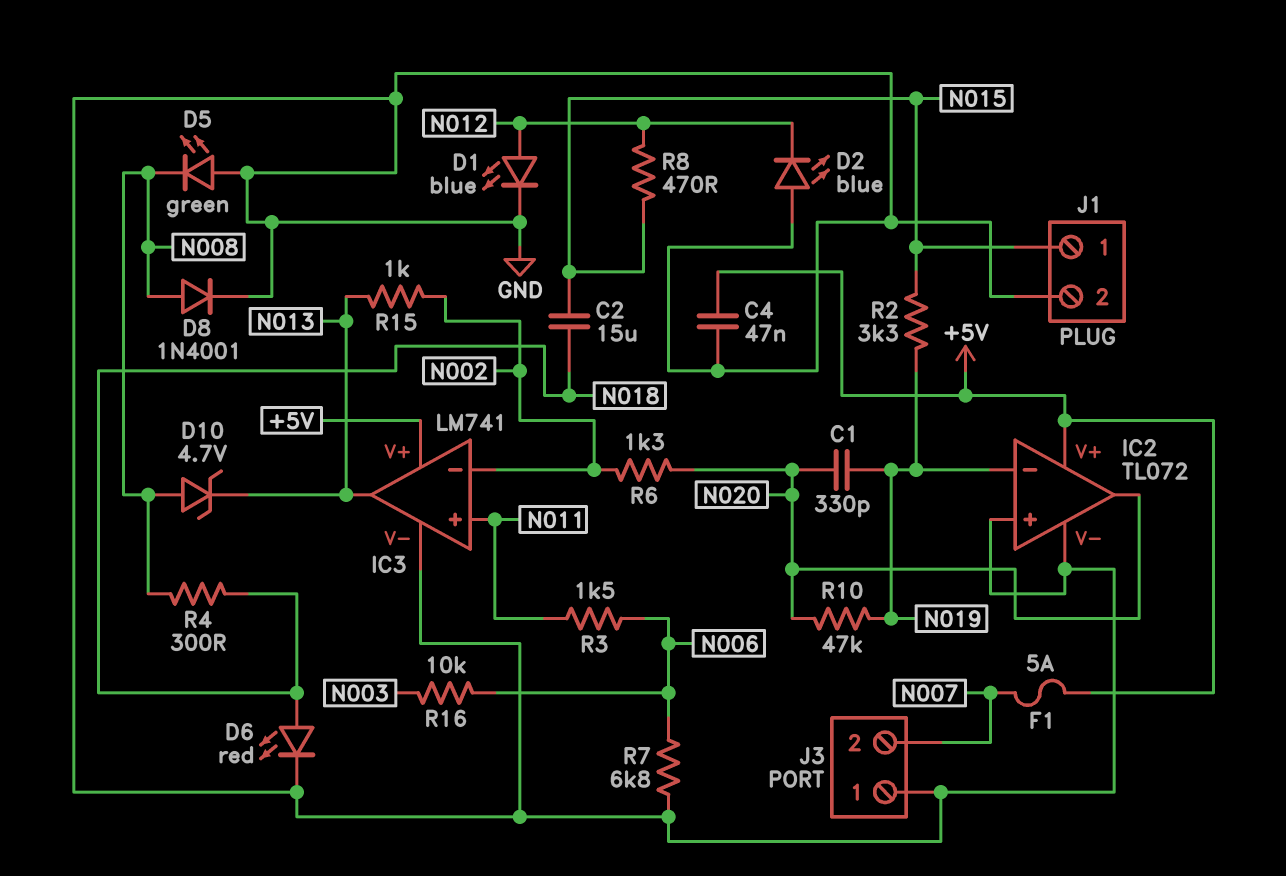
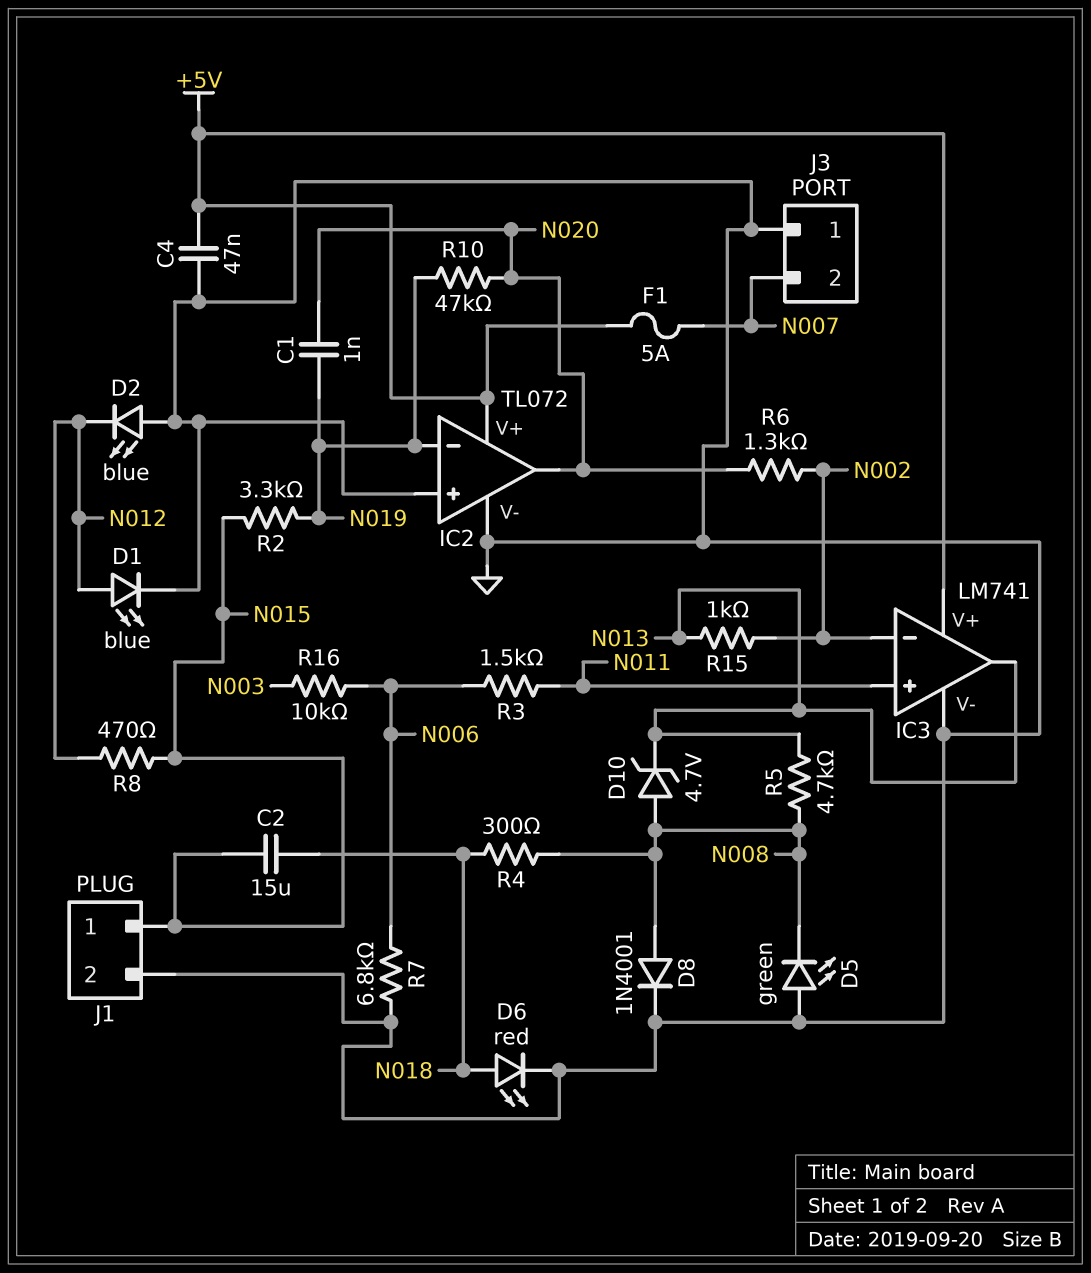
C1: 330pF (N019, N020) -> 1nF (N019, N020)
R5: none -> 4.7k (N008, N013)

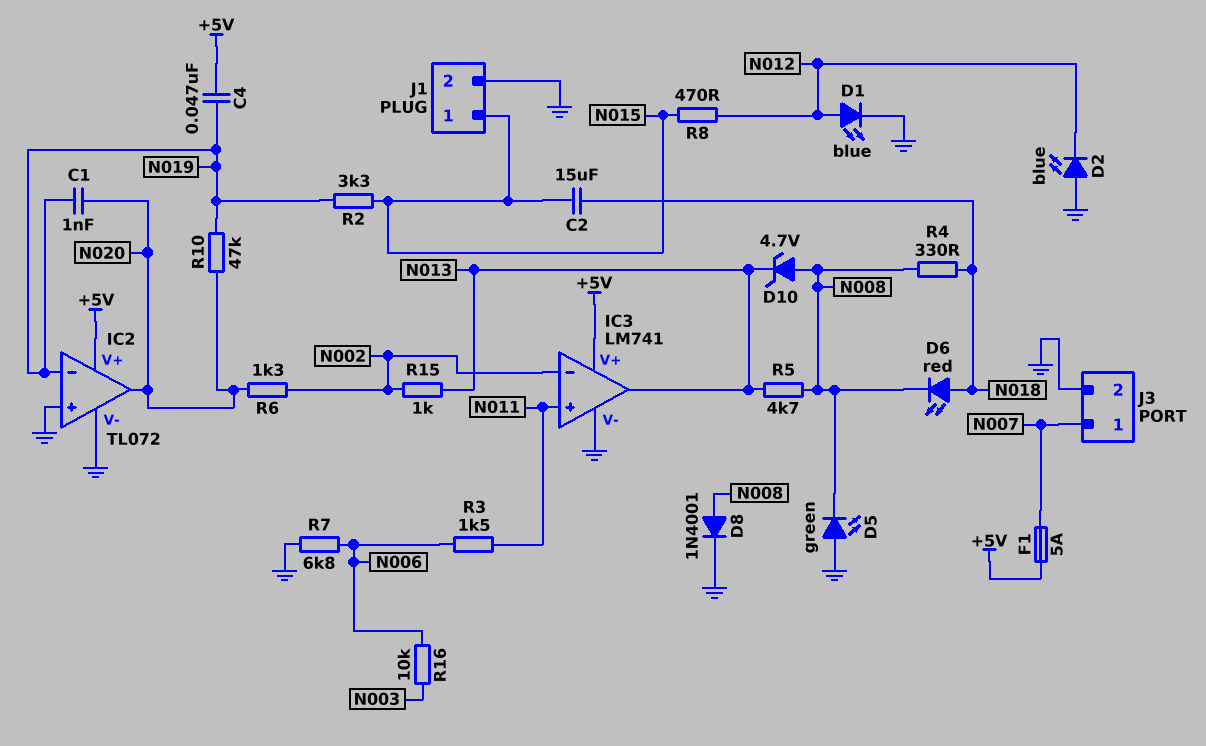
C4: 47nF (+5V, GND) -> 47nF (+5V, N019)
D6: LED red (A N018, K GND) -> LED red (A N018, K N008)
J3 pin 1: GND -> N007
J3 pin 2: N007 -> GND
R4: 300 (N008, N018) -> 330 (N008, N018)

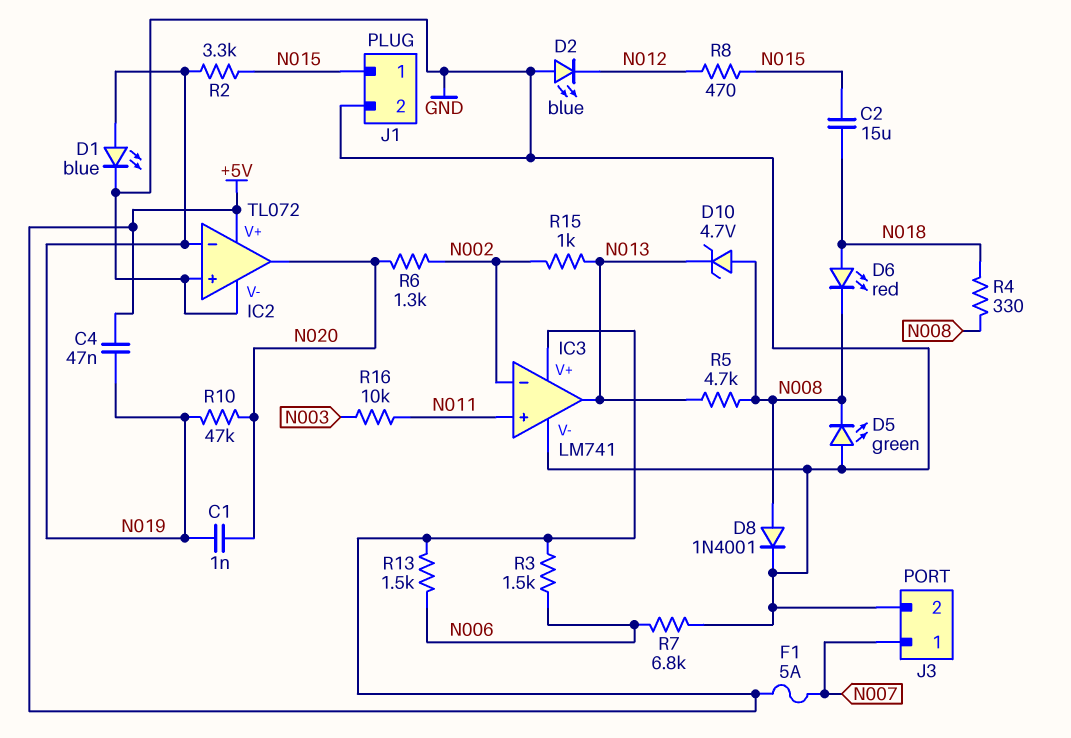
D1: LED blue (A N012, K GND) -> LED blue (A N019, K GND)
R3: 1.5k (N006, N011) -> 1.5k (+5V, N006)
R13: none -> 1.5k (+5V, N006)
R16: 10k (N003, N006) -> 10k (N003, N011)

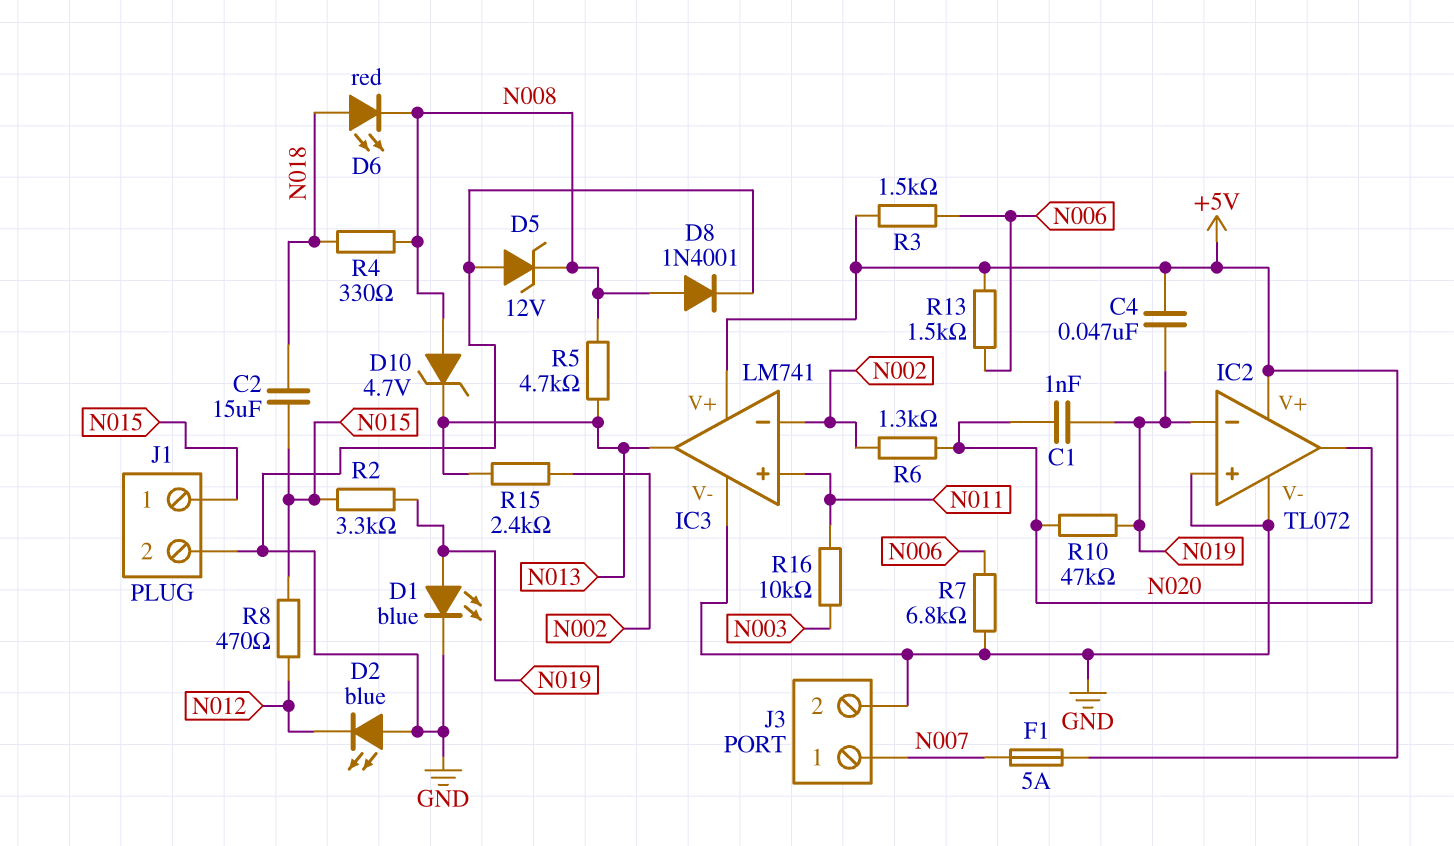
D5: LED green (A GND, K N008) -> zener 12V (A GND, K N008)
R15: 1k (N002, N013) -> 2.4k (N002, N013)

